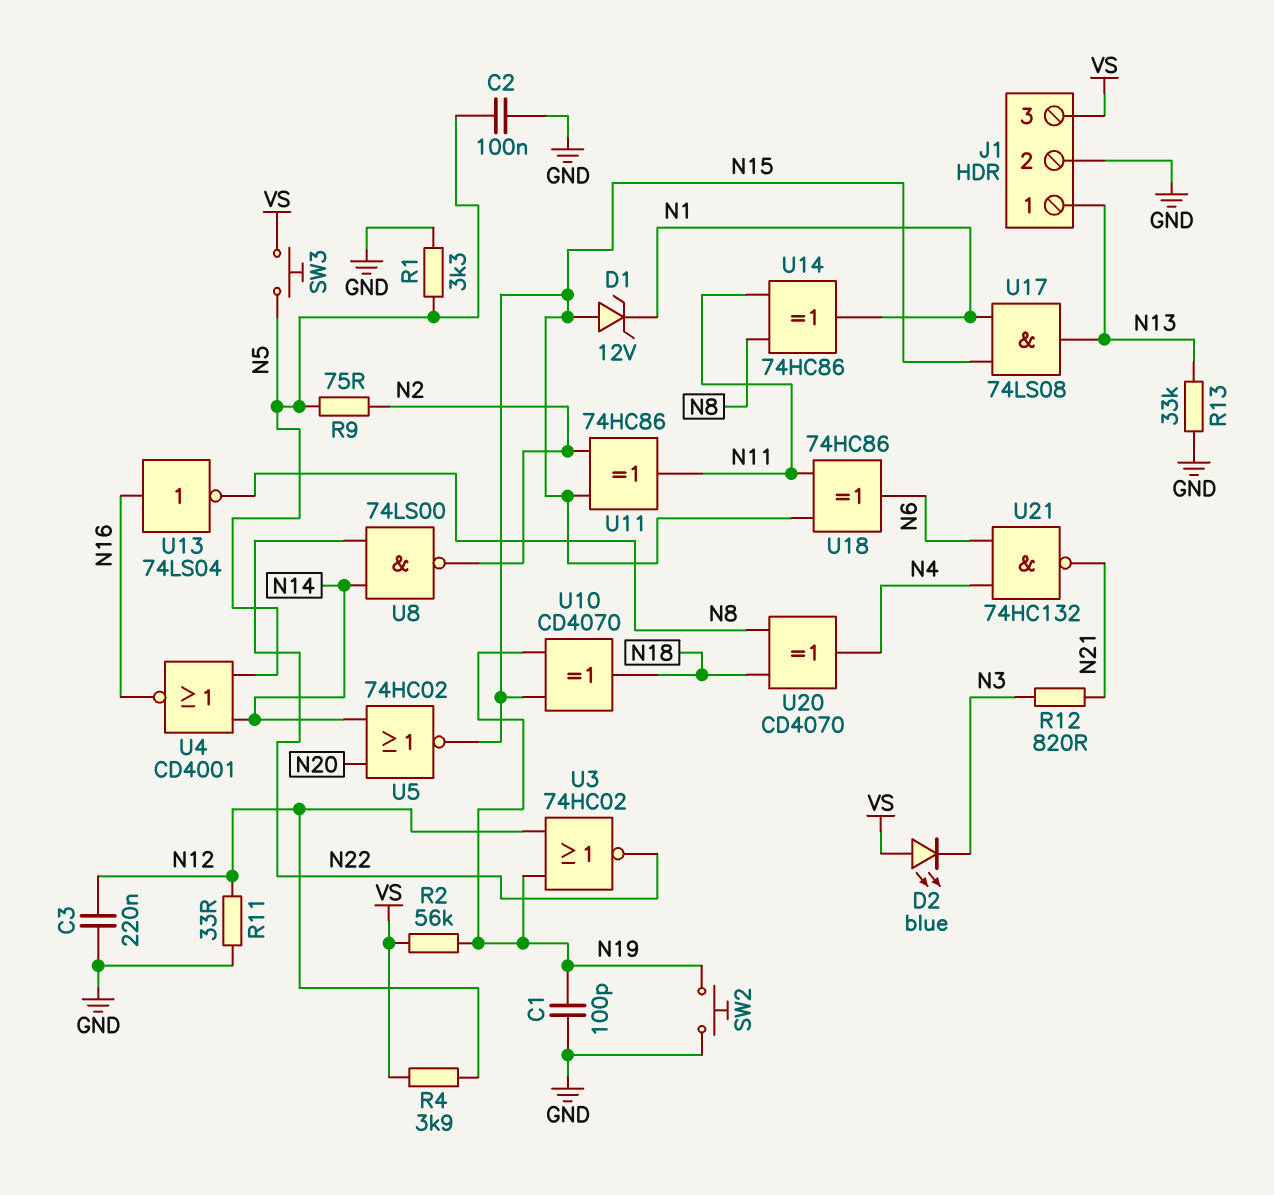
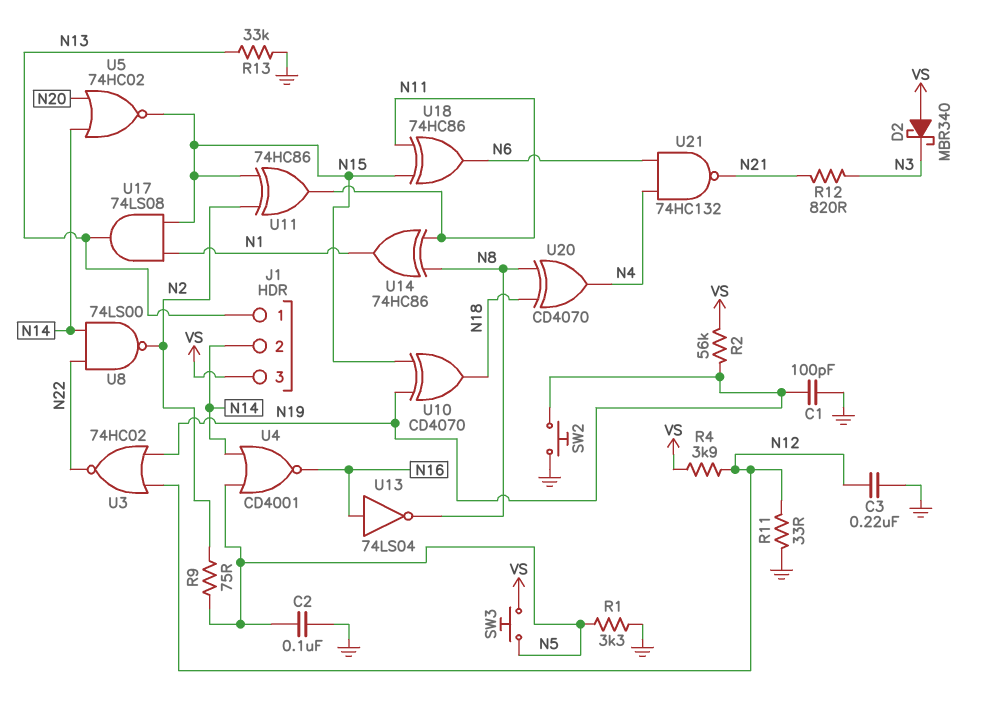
D1: zener 12V (A N15, K N1) -> none
D2: LED blue (A VS, K N3) -> schottky MBR340 (A VS, K N3)
J1 pin 2: GND -> N14

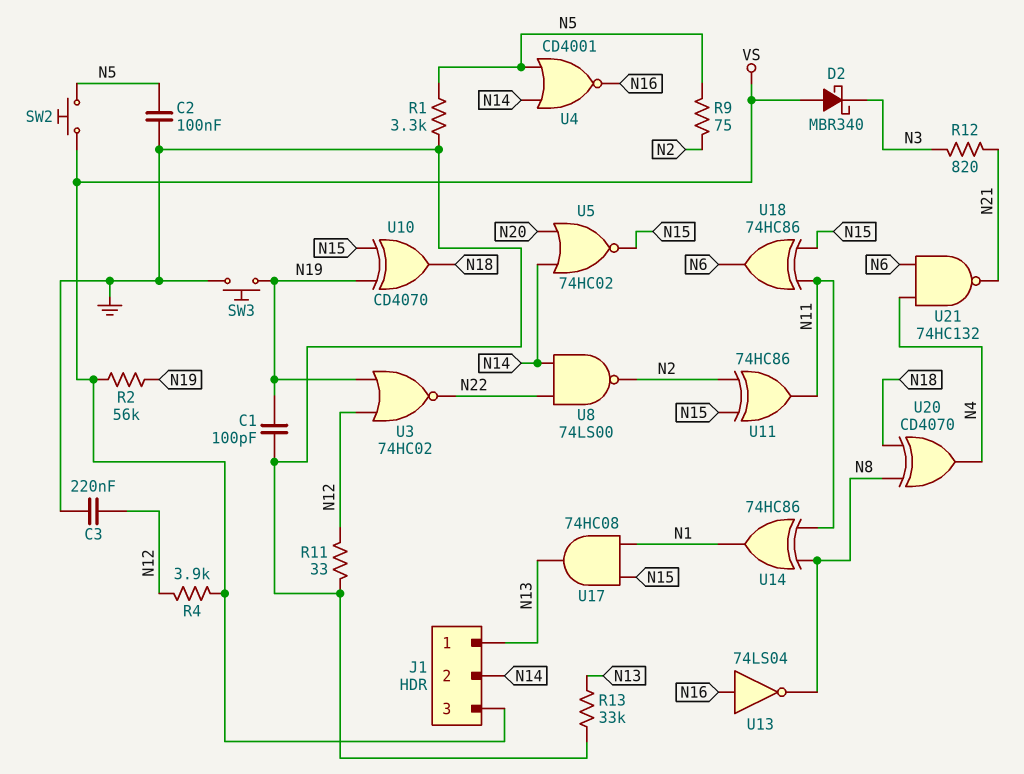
SW2: button (GND, N19) -> button (N5, VS)
SW3: button (N5, VS) -> button (GND, N19)
U17: AND 74LS08 (in N1, in N15, out N13) -> AND 74HC08 (in N1, in N15, out N13)

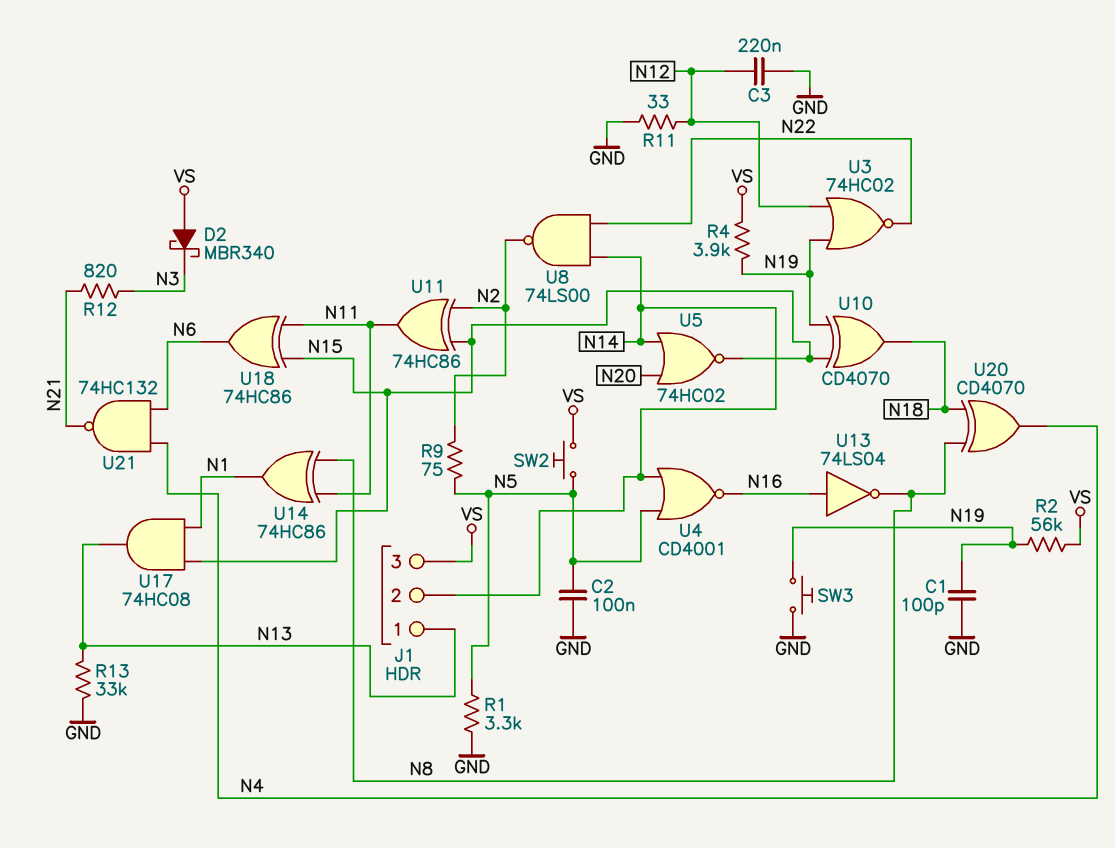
R4: 3.9k (N12, VS) -> 3.9k (N19, VS)

